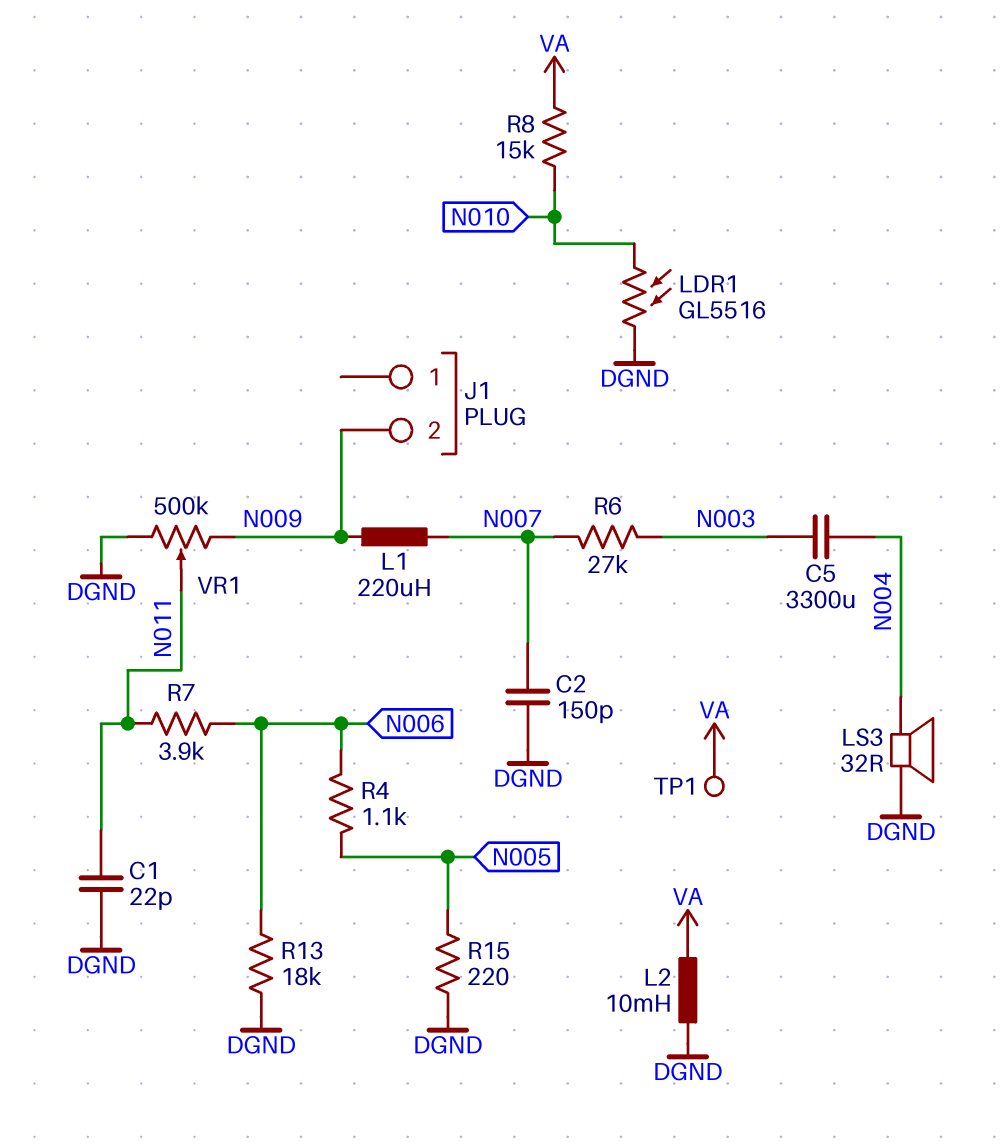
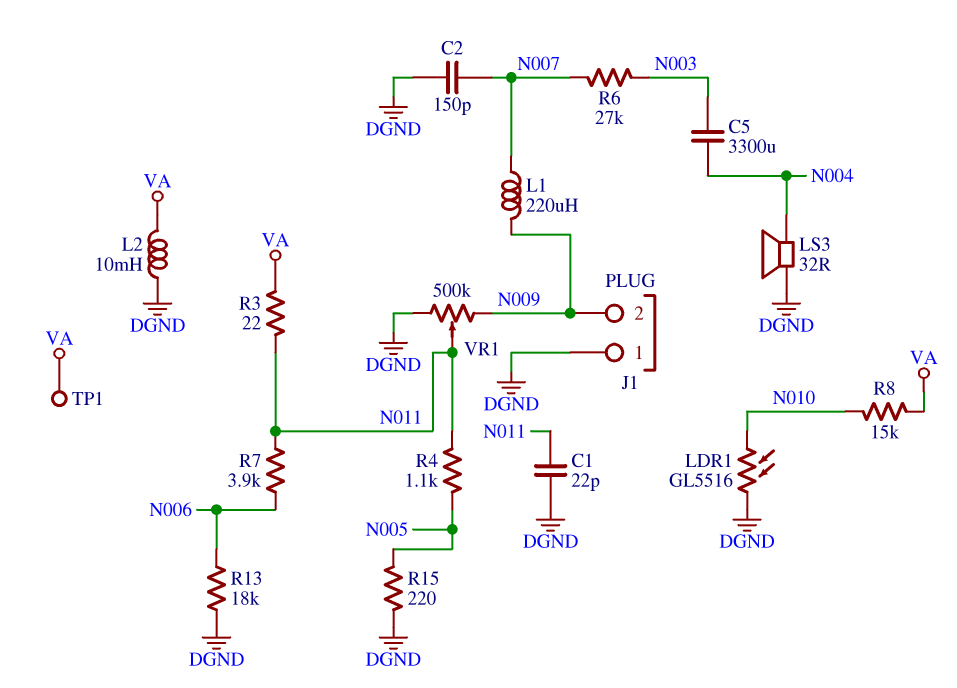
J1 pin 1: none -> DGND
R3: none -> 22 (N011, VA)
R4: 1.1k (N005, N006) -> 1.1k (N005, N011)

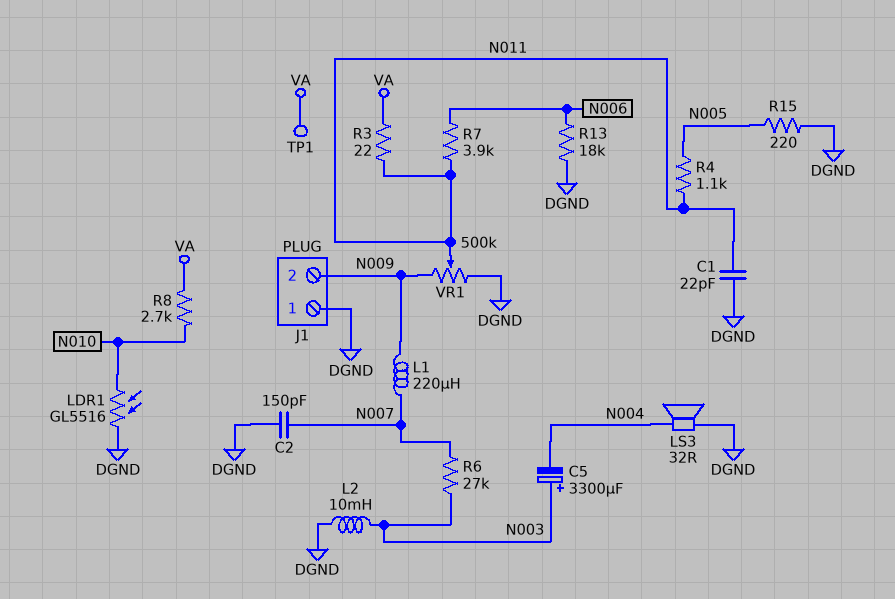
C5: 3300uF (N003, N004) -> 3300uF (plus N003, minus N004)
L2: 10mH (DGND, VA) -> 10mH (DGND, N003)
R8: 15k (N010, VA) -> 2.7k (N010, VA)

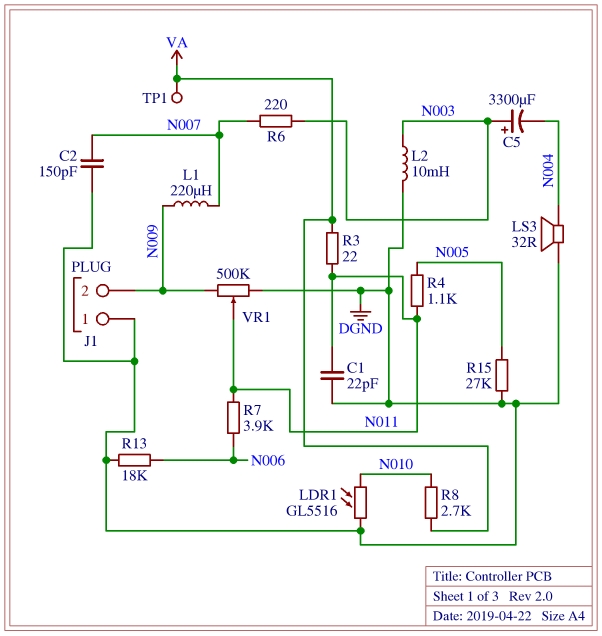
R6: 27k (N003, N007) -> 220 (N003, N007)
R15: 220 (DGND, N005) -> 27k (DGND, N005)

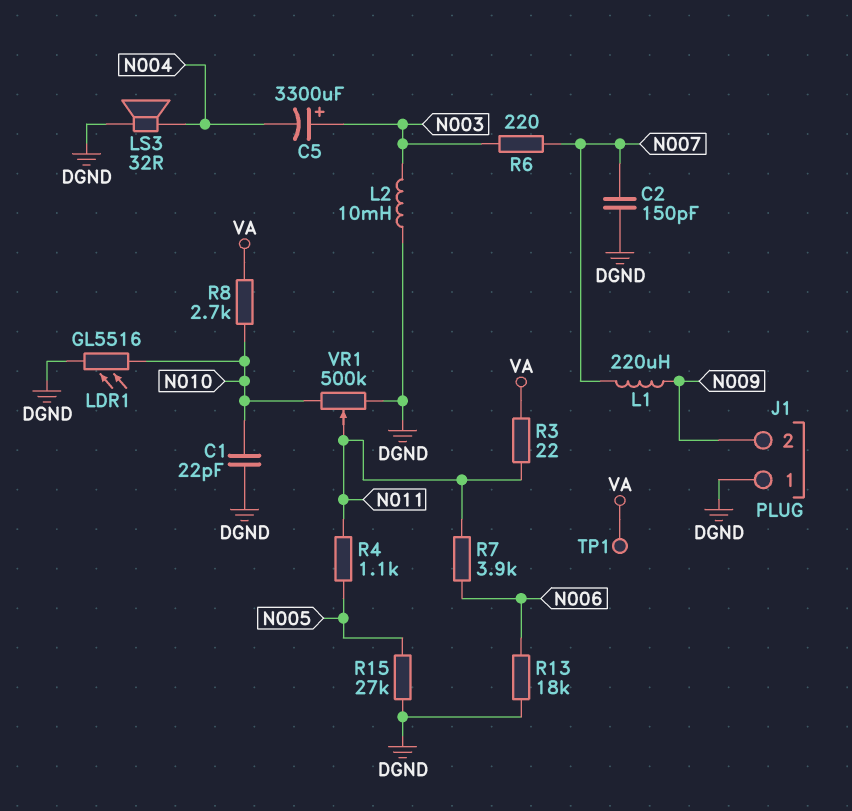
C1: 22pF (DGND, N011) -> 22pF (DGND, N010)
VR1: 500k (DGND, N009, wiper N011) -> 500k (DGND, N010, wiper N011)

